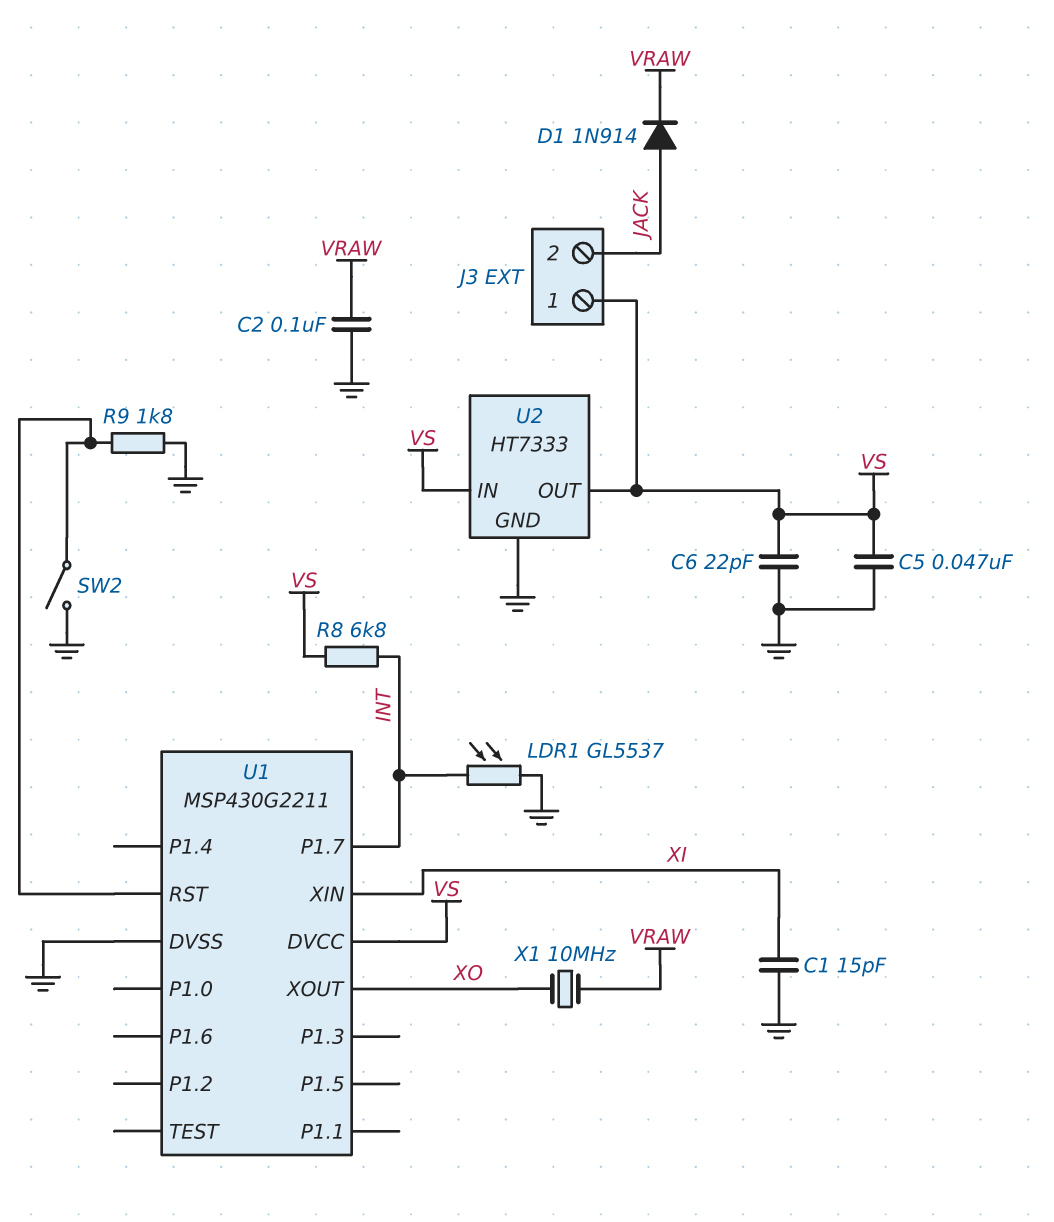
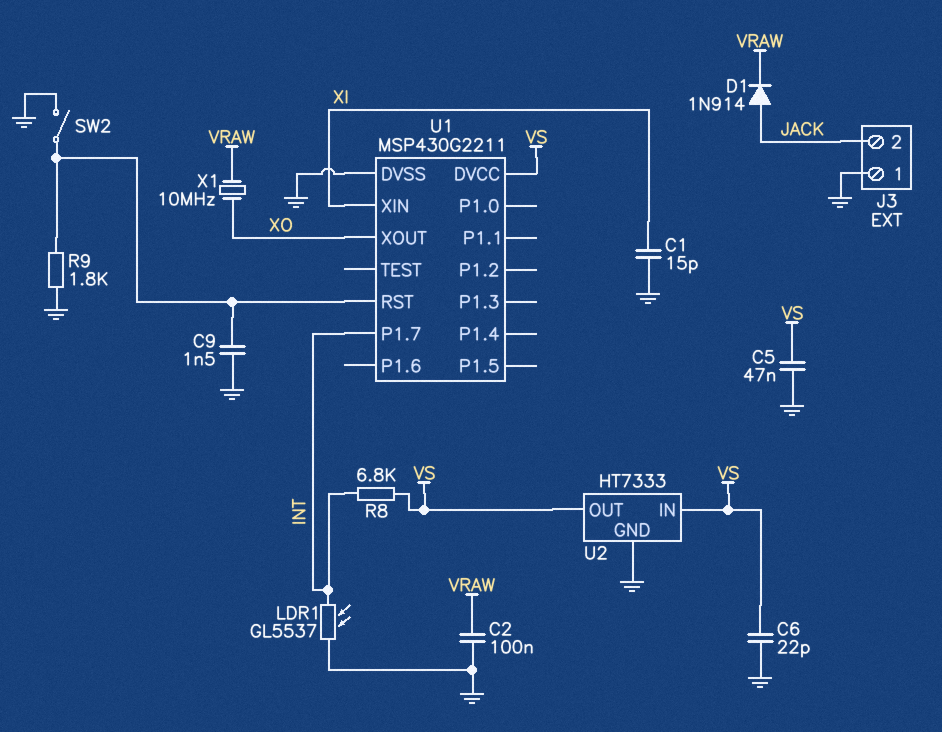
C9: none -> 1.5nF (GND, U1/RST)
J3 pin 1: VS -> GND

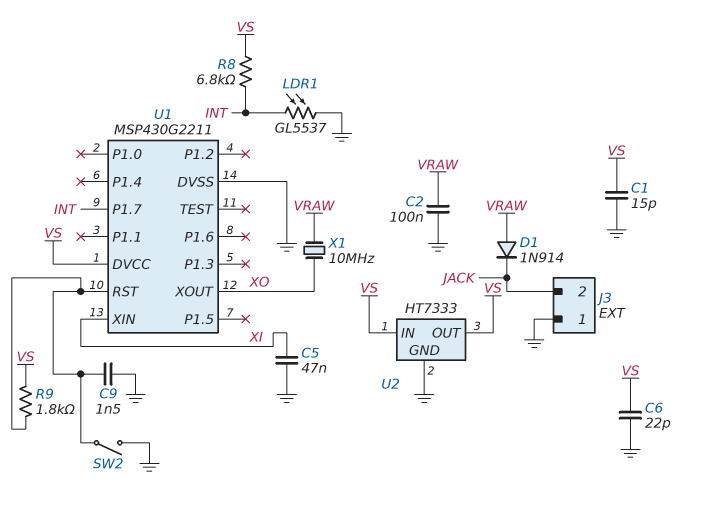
C1: 15pF (GND, XI) -> 15pF (GND, VS)
C5: 47nF (GND, VS) -> 47nF (GND, XI)
D1: diode 1N914 (A JACK, K VRAW) -> diode 1N914 (A VRAW, K JACK)
R9: 1.8k (GND, U1/RST) -> 1.8k (U1/RST, VS)

